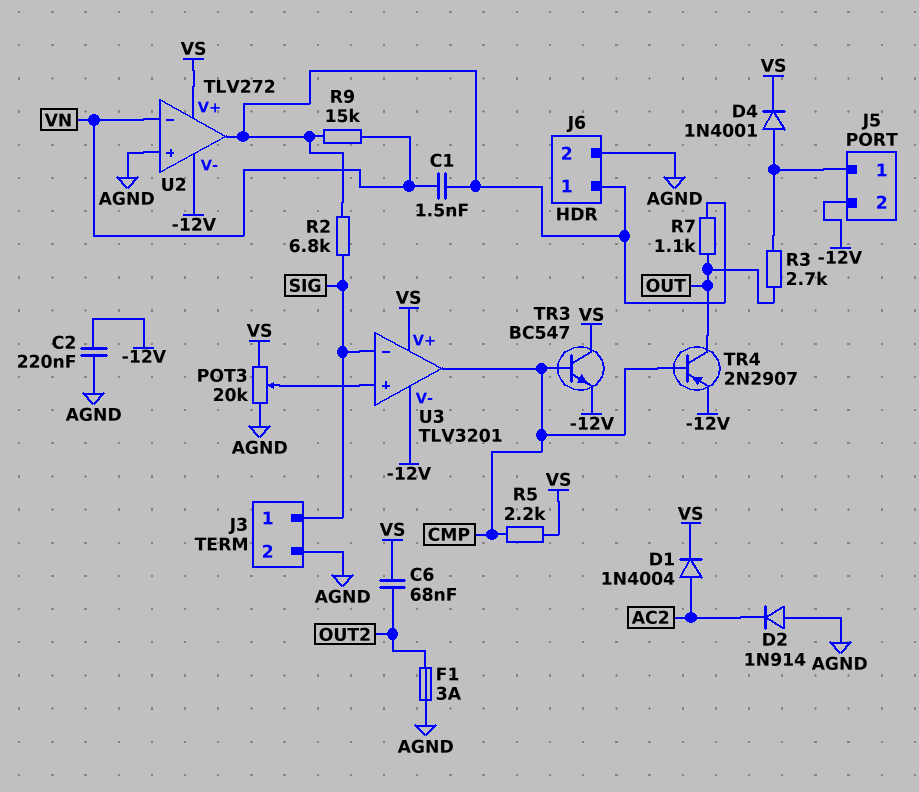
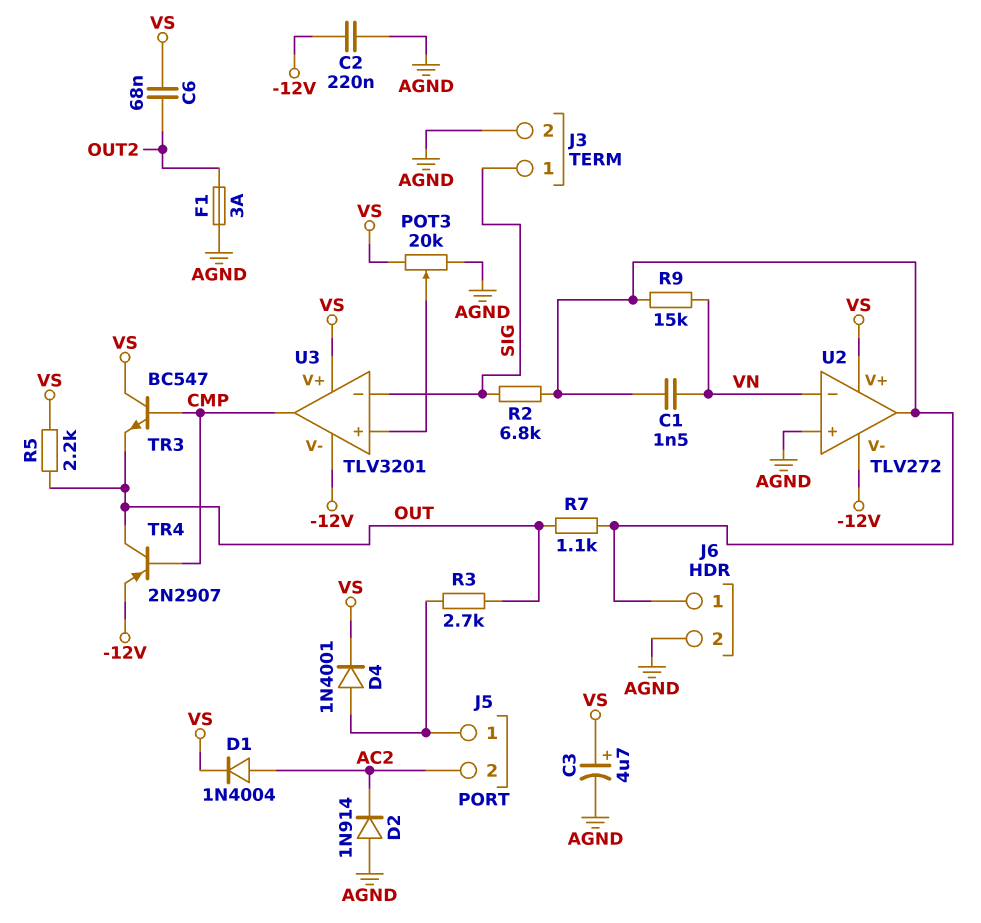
C3: none -> 4.7uF (plus VS, minus AGND)
J5 pin 2: -12V -> AC2
R5: 2.2k (CMP, VS) -> 2.2k (OUT, VS)
TR3: NPN BC547 (B CMP, C VS, E -12V) -> NPN BC547 (B CMP, C VS, E OUT)

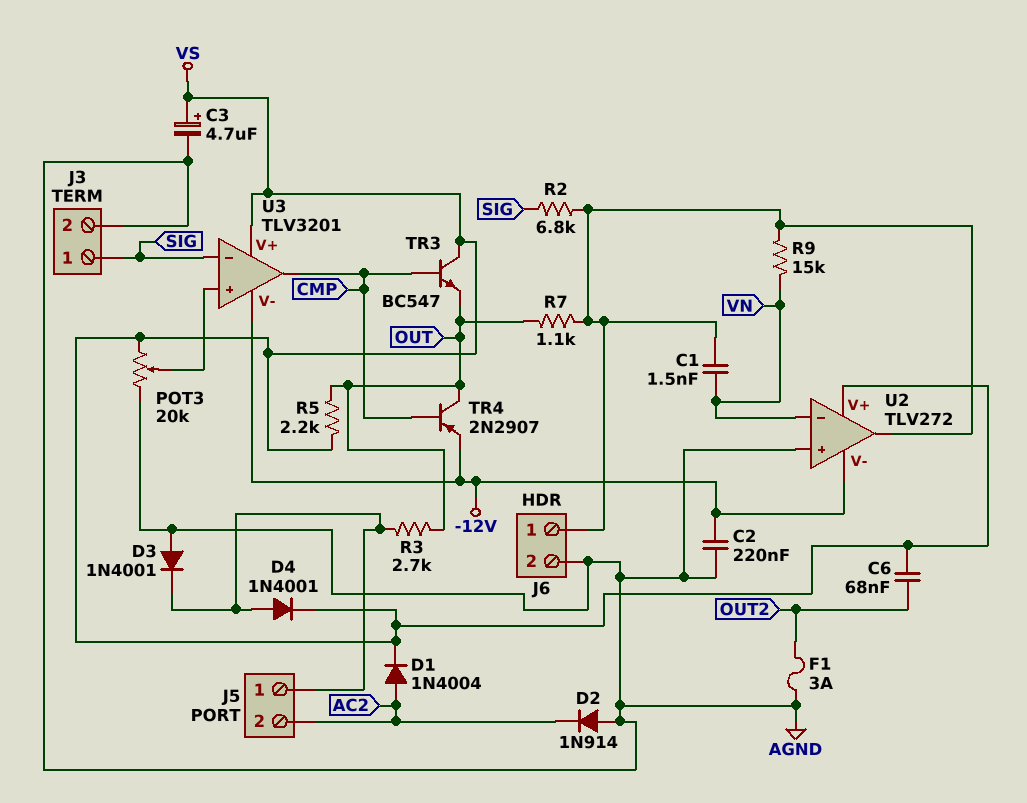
D3: none -> diode 1N4001 (A AGND, K J5/1)

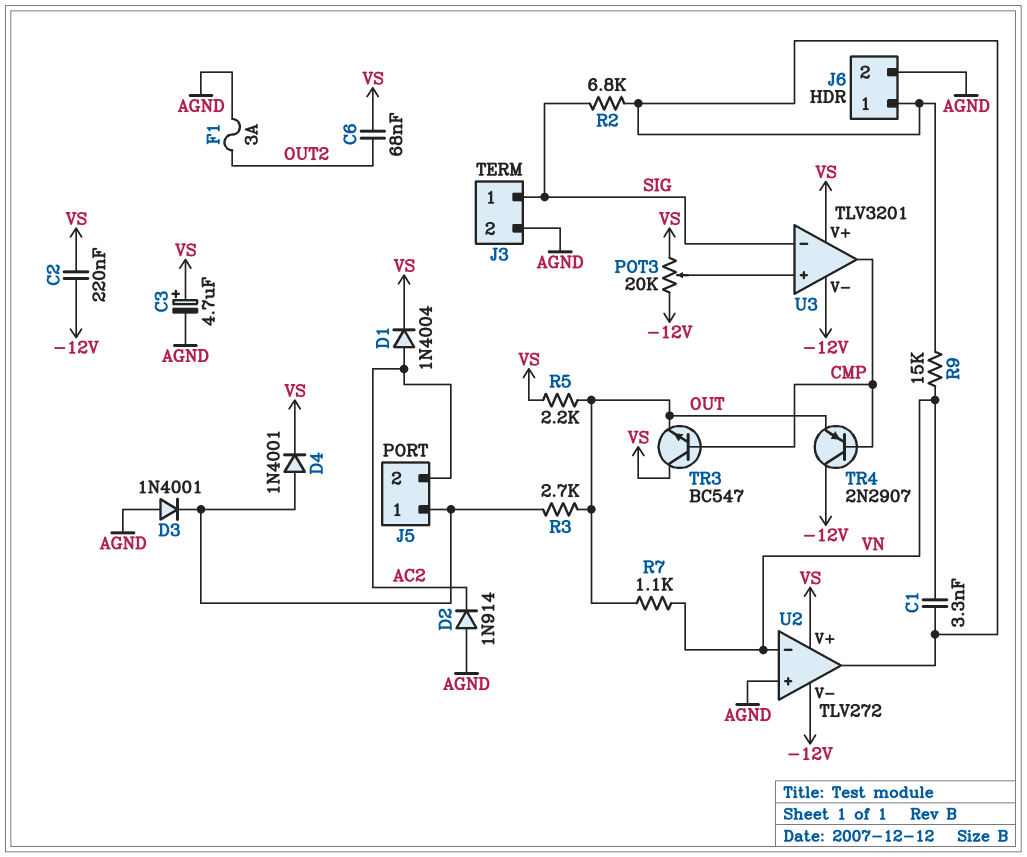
C1: 1.5nF (J6/1, VN) -> 3.3nF (J6/1, VN)
C2: 220nF (-12V, AGND) -> 220nF (-12V, VS)
POT3: 20k (AGND, VS, wiper U3/in+) -> 20k (-12V, VS, wiper U3/in+)
R7: 1.1k (J6/1, OUT) -> 1.1k (OUT, VN)
TR4: PNP 2N2907 (B CMP, C OUT, E -12V) -> PNP 2N2907 (B CMP, C -12V, E OUT)

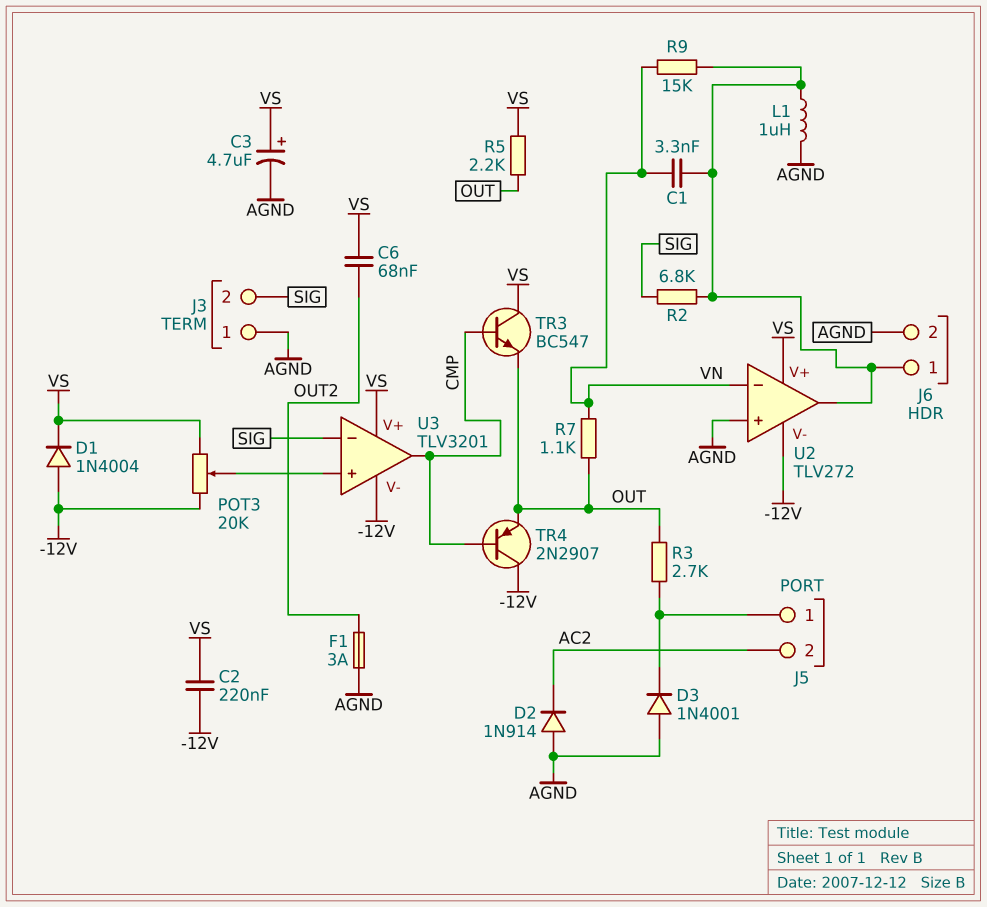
D1: diode 1N4004 (A AC2, K VS) -> diode 1N4004 (A -12V, K VS)
D4: diode 1N4001 (A J5/1, K VS) -> none
J3 pin 1: SIG -> AGND
J3 pin 2: AGND -> SIG
L1: none -> 1uH (AGND, J6/1)

